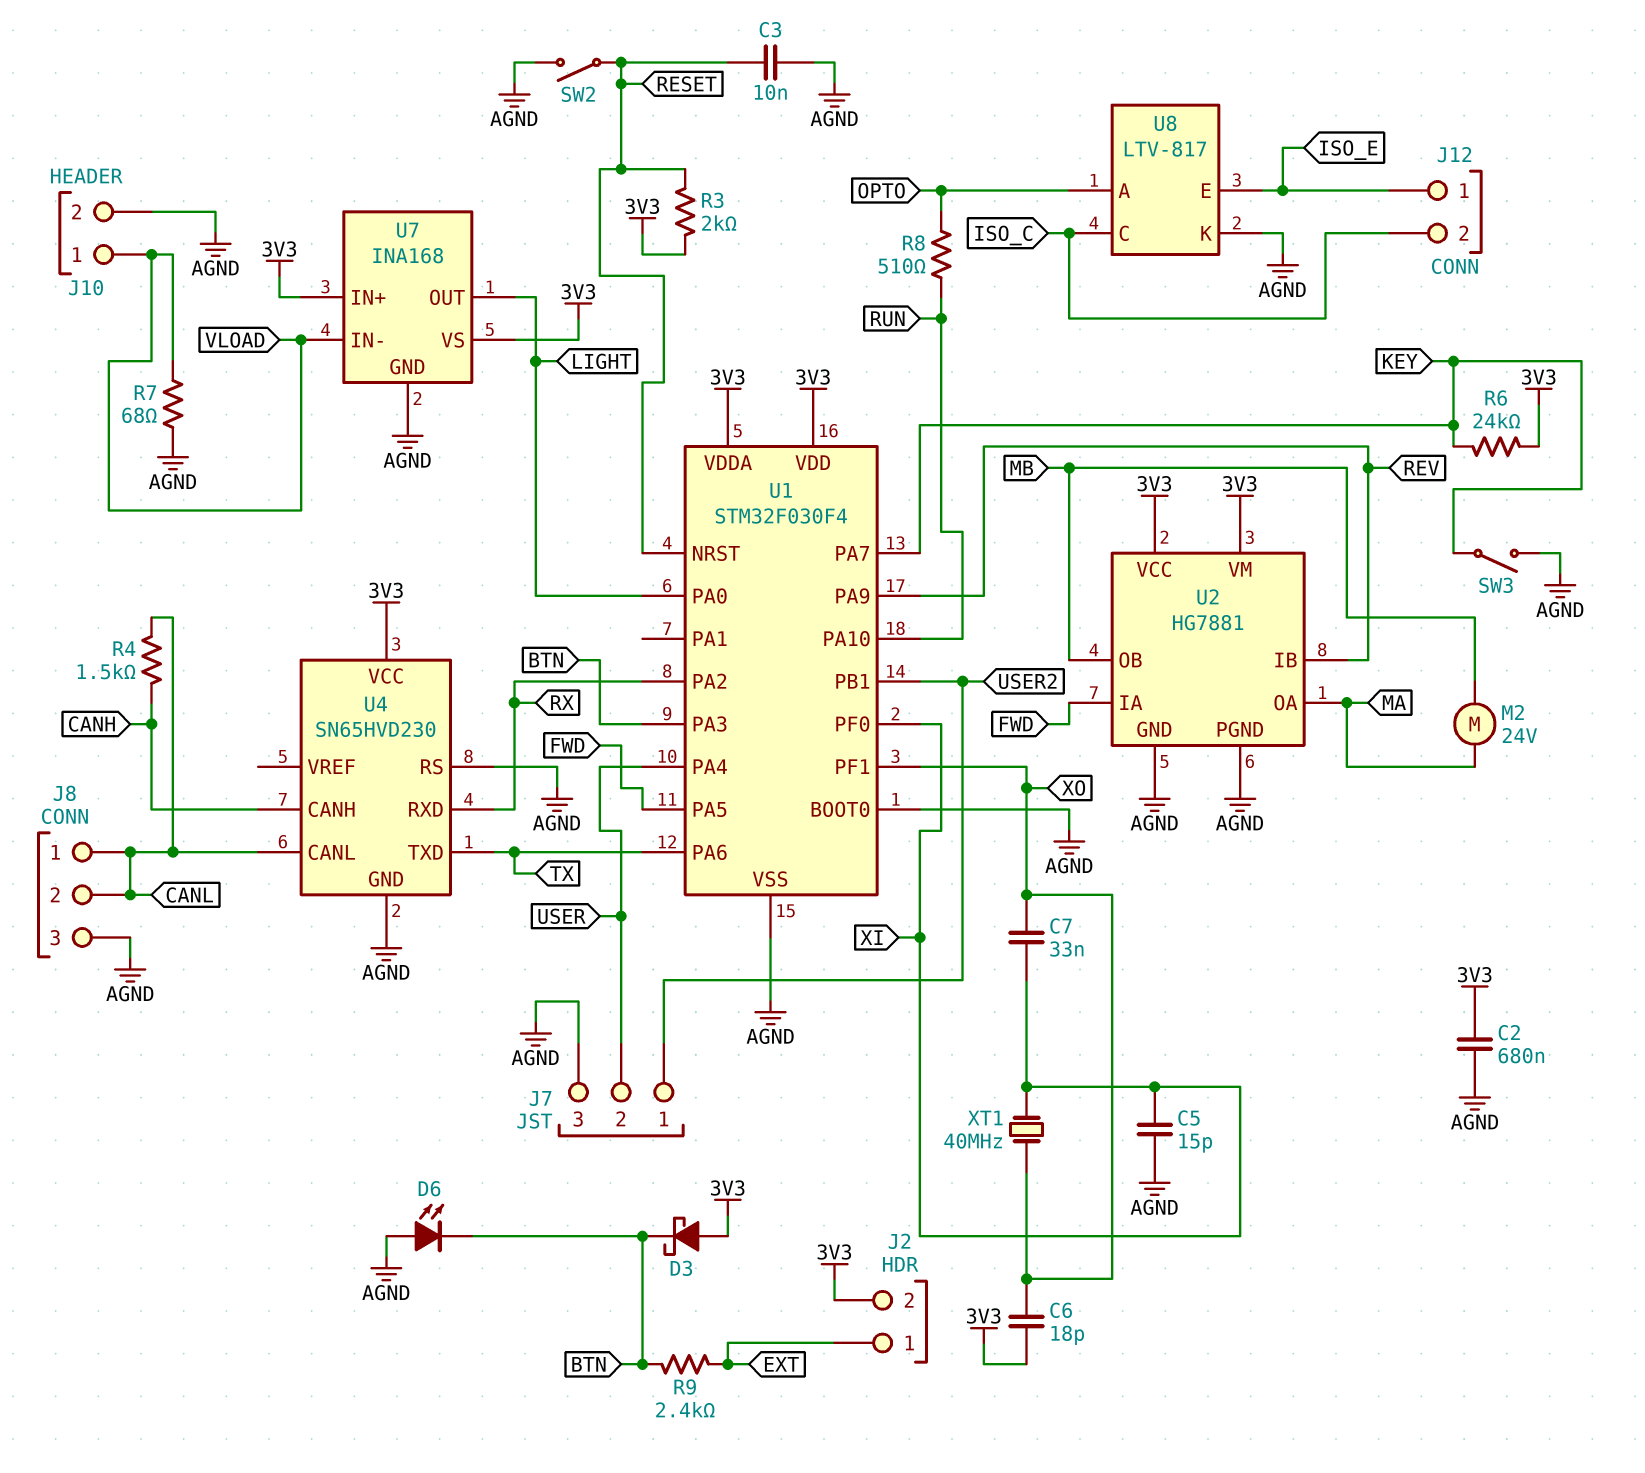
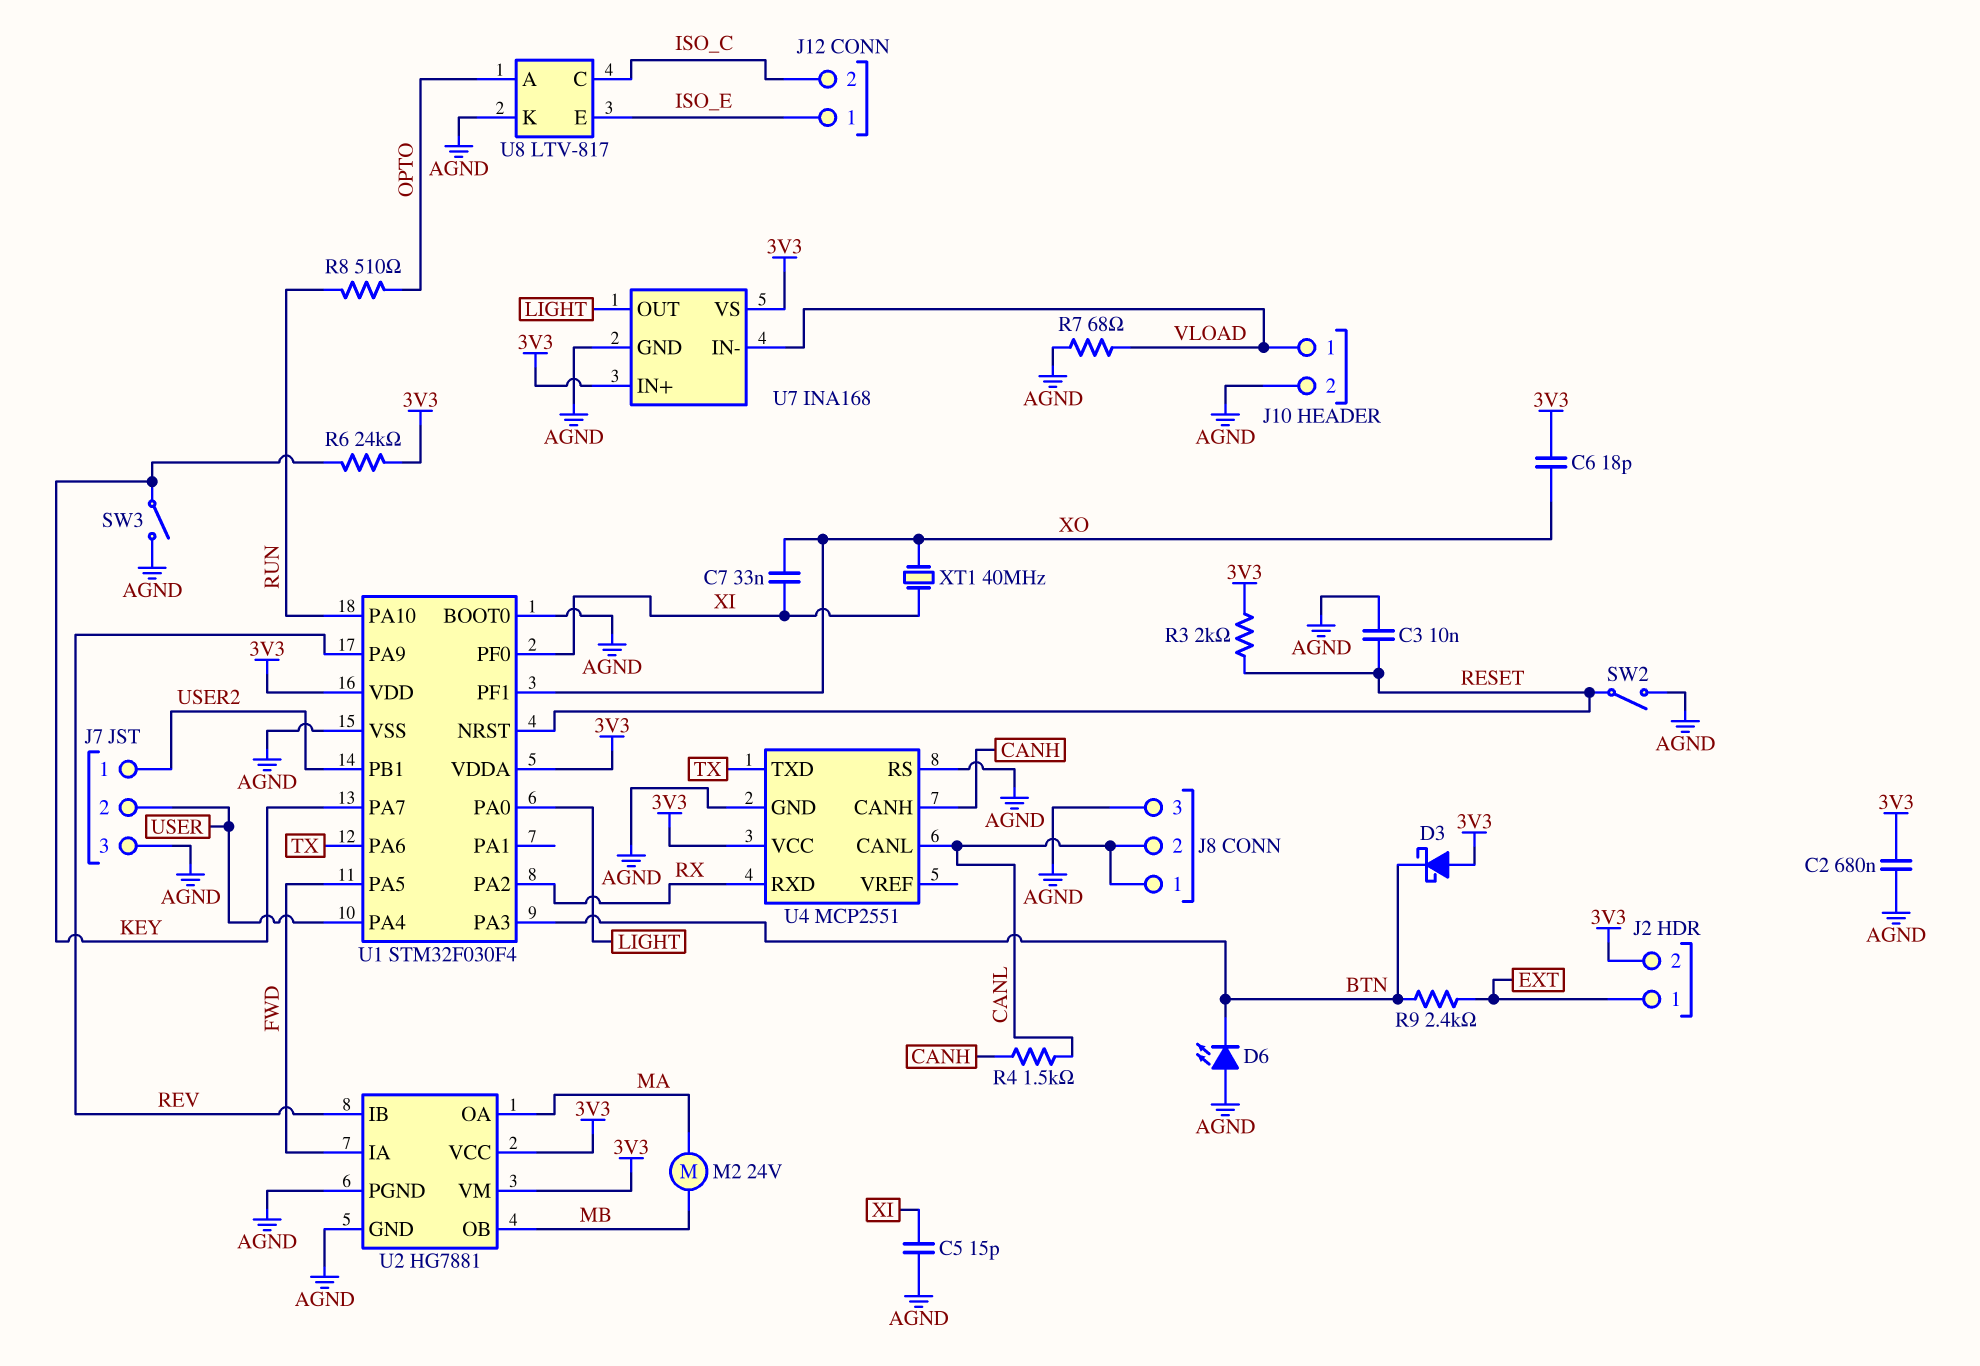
U4: SN65HVD230 -> MCP2551

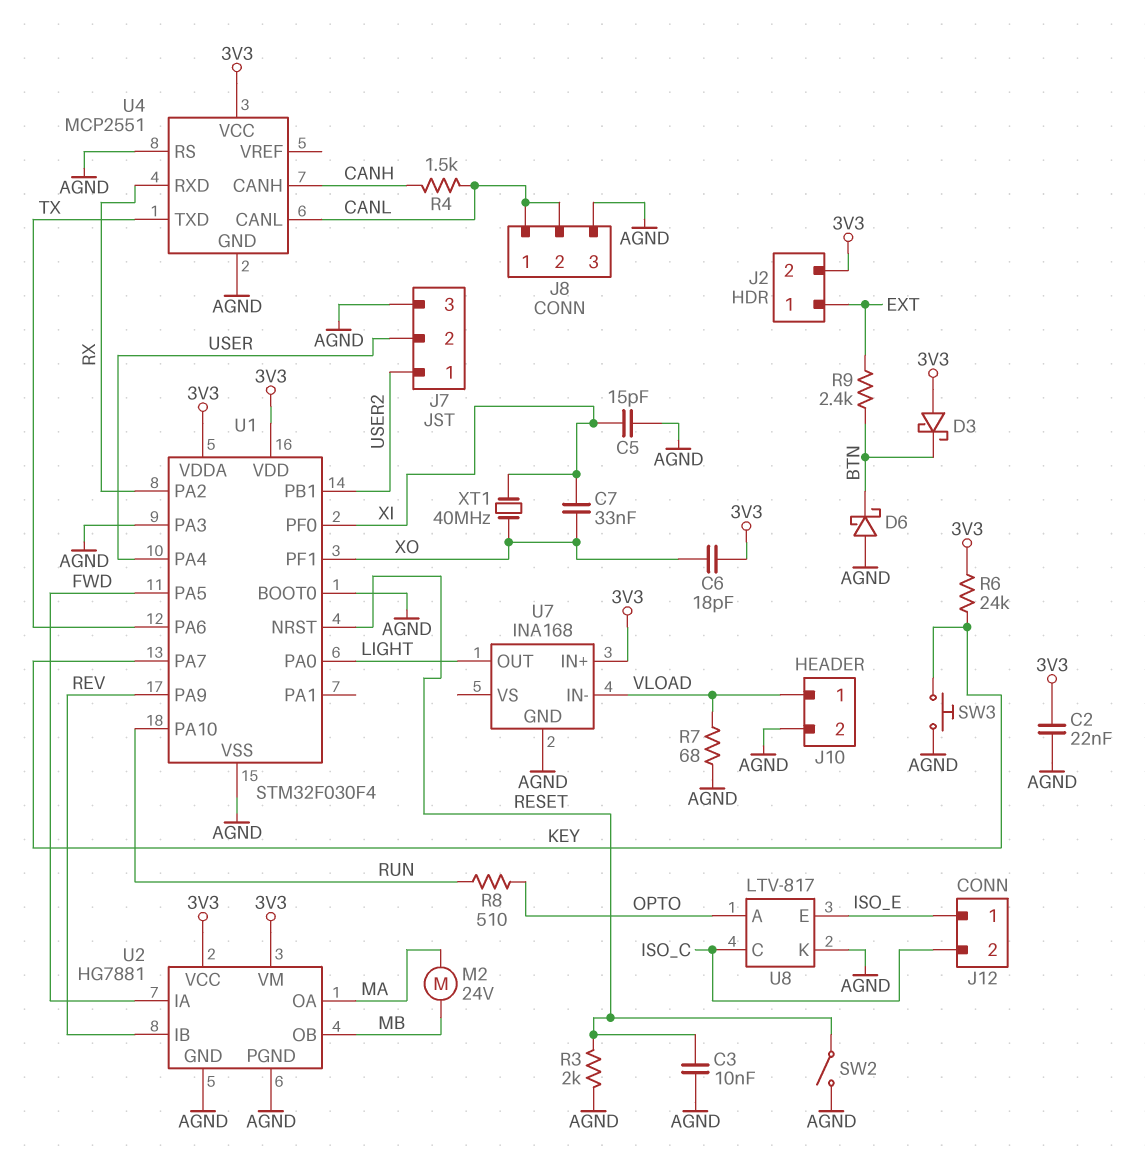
C2: 680nF (3V3, AGND) -> 22nF (3V3, AGND)
D6: LED (A AGND, K BTN) -> schottky (A AGND, K BTN)
R3: 2k (3V3, RESET) -> 2k (AGND, RESET)
SW3: switch (AGND, KEY) -> button (AGND, KEY)
U1 pin PA3: BTN -> AGND
U7 pin VS: 3V3 -> none

